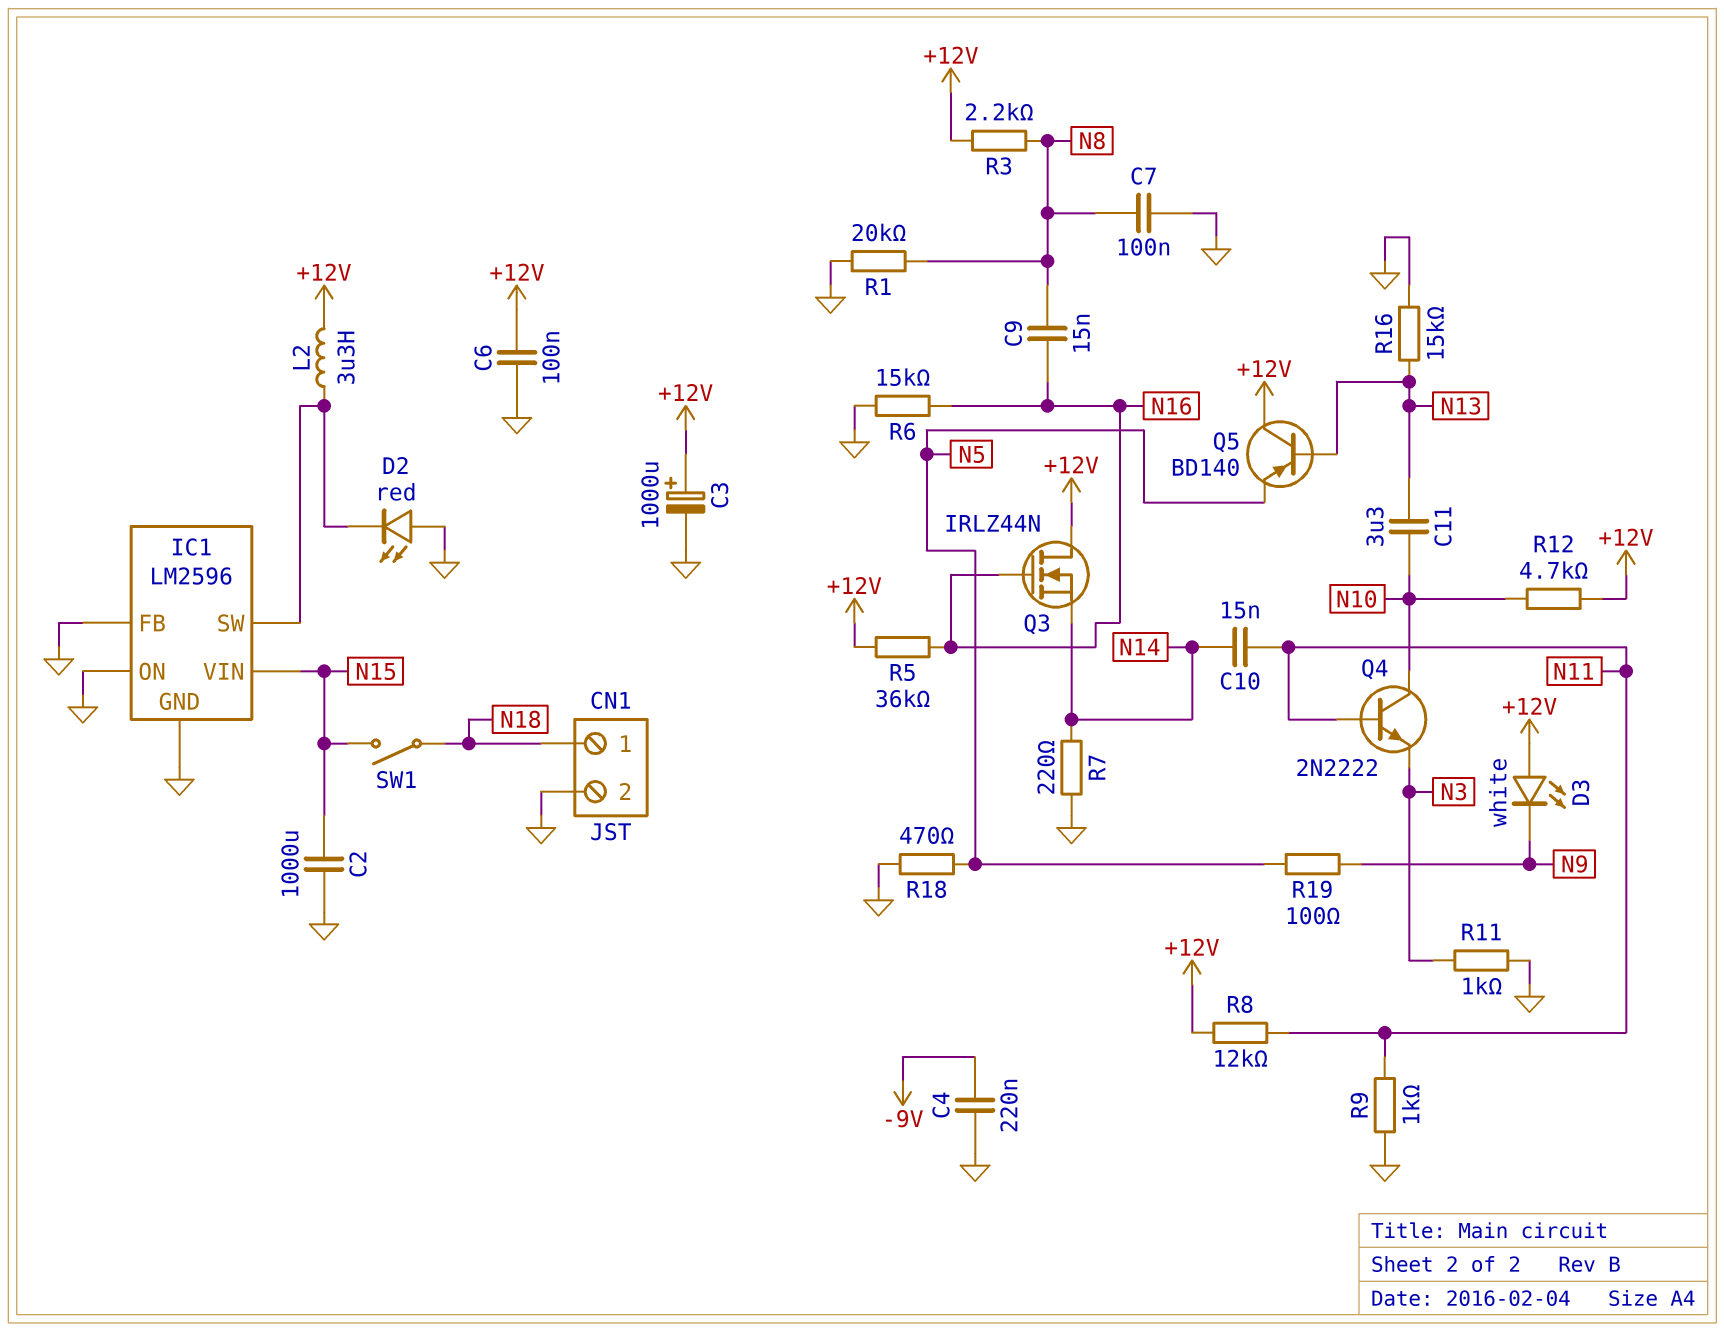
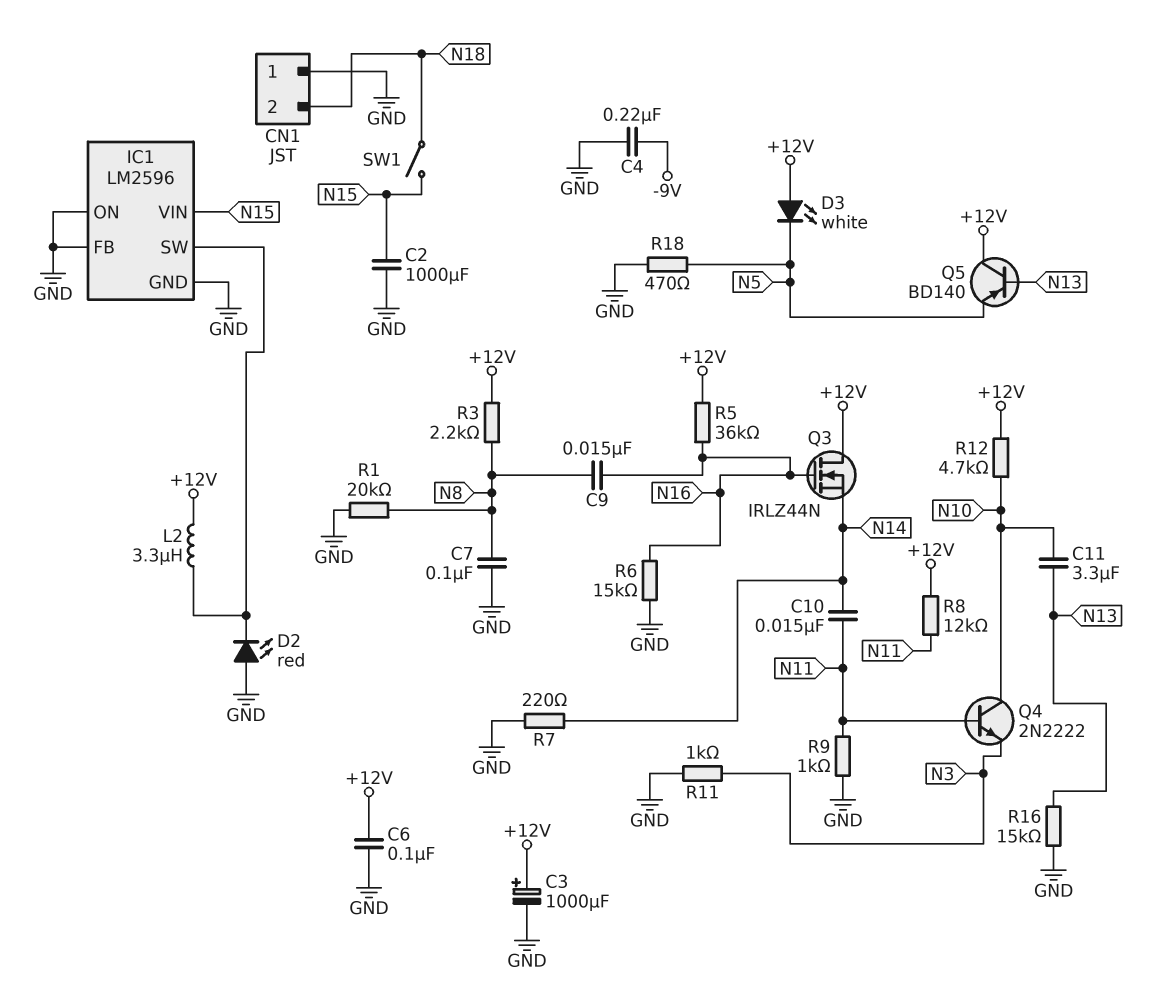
CN1 pin 1: N18 -> GND
CN1 pin 2: GND -> N18
D3: LED white (A +12V, K N9) -> LED white (A +12V, K N5)
R19: 100 (N5, N9) -> none

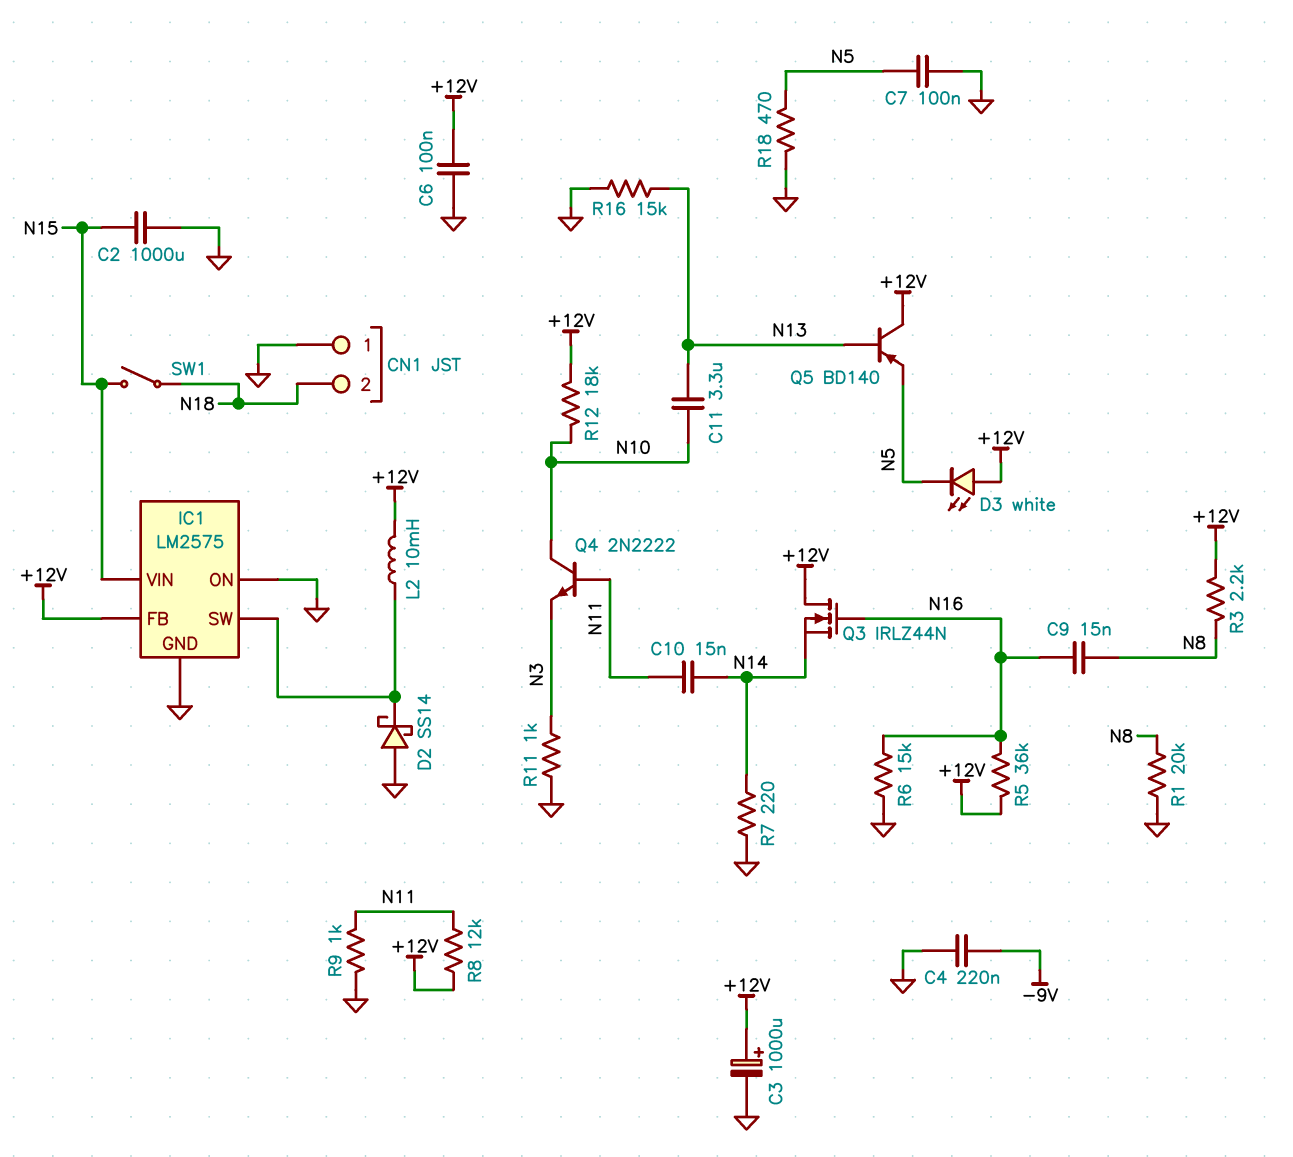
C7: 100nF (GND, N8) -> 100nF (GND, N5)
D2: LED red (A GND, K IC1/SW) -> schottky SS14 (A GND, K IC1/SW)
IC1: LM2596 -> LM2575
IC1 pin FB: GND -> +12V
L2: 3.3uH (+12V, IC1/SW) -> 10mH (+12V, IC1/SW)
R12: 4.7k (+12V, N10) -> 18k (+12V, N10)

